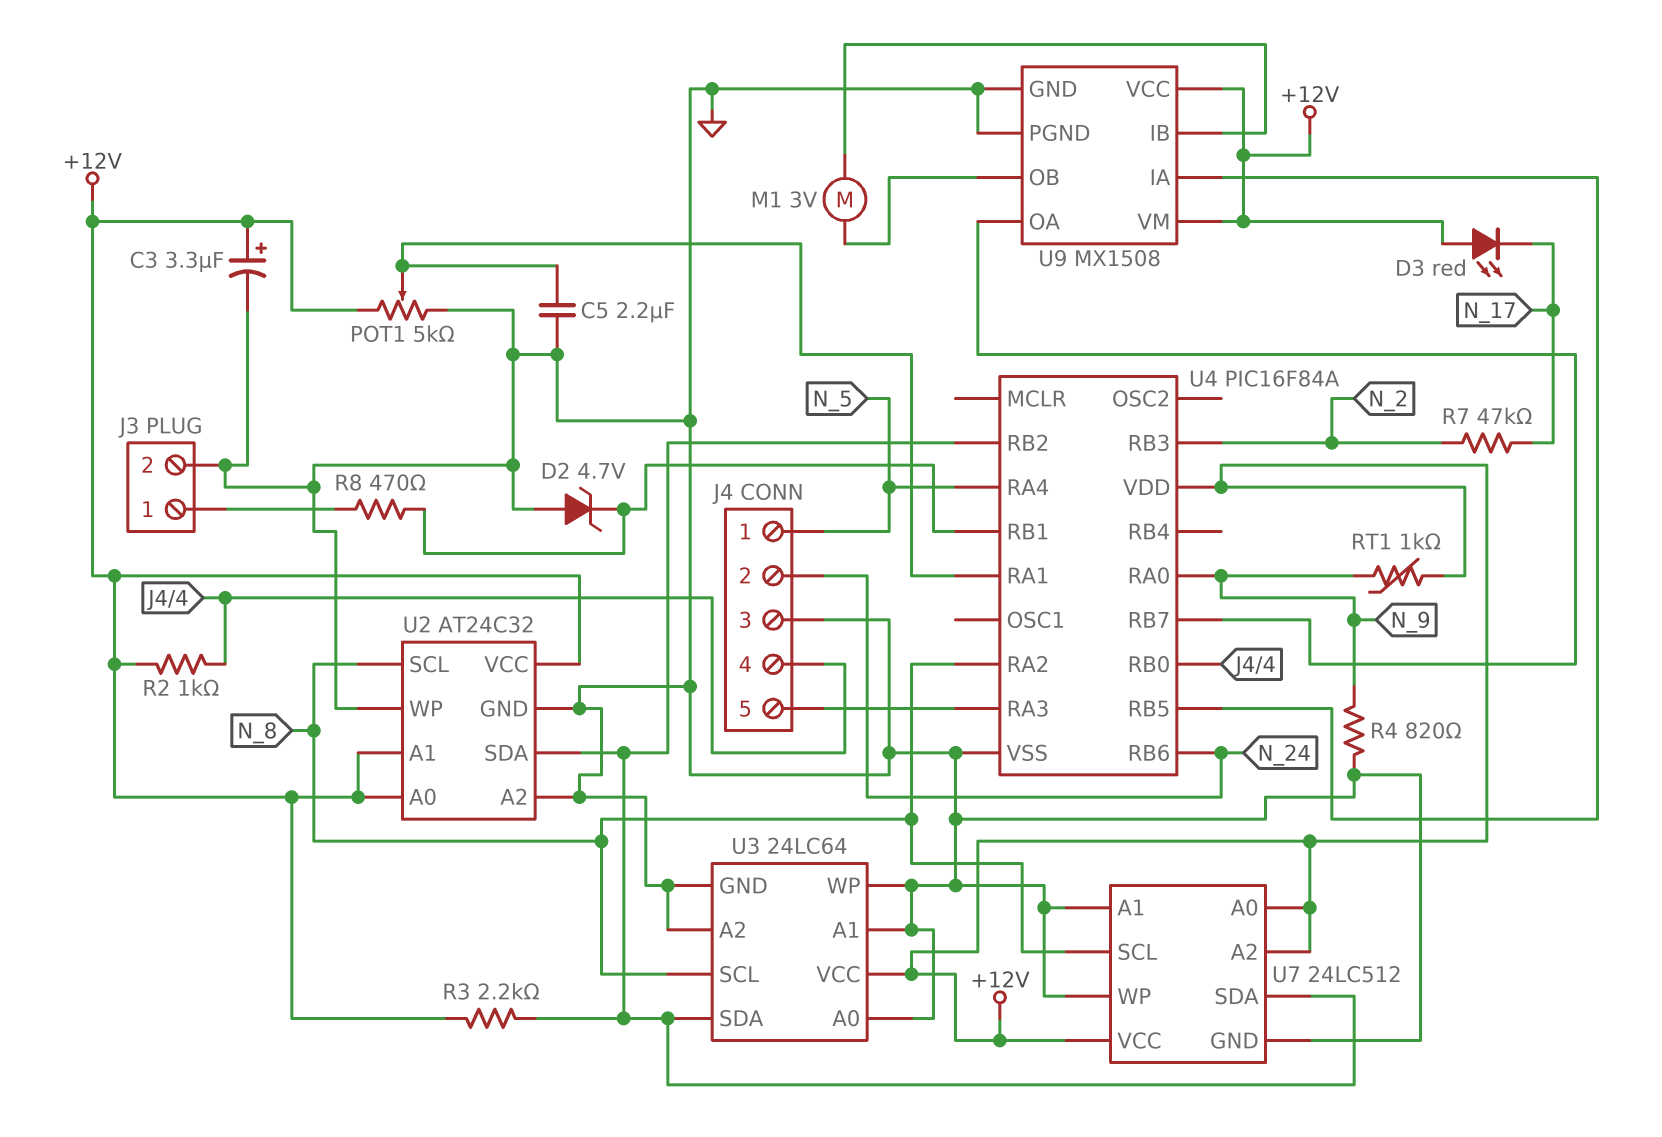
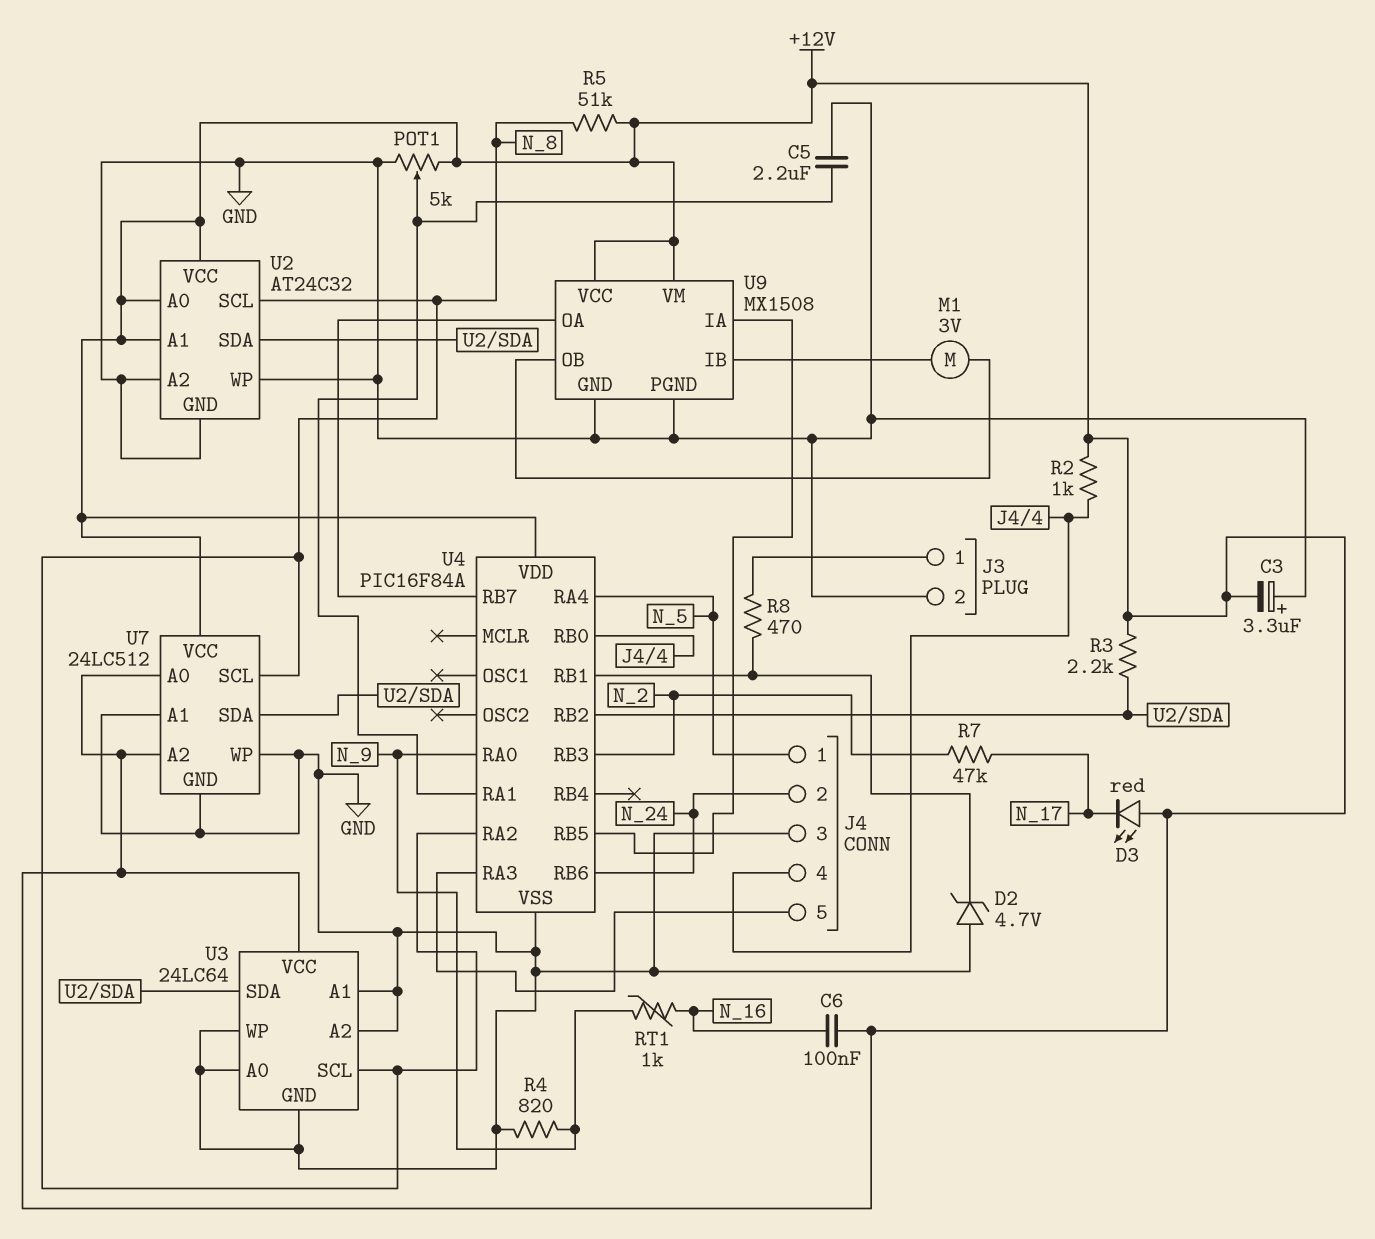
C3: 3.3uF (plus +12V, minus GND) -> 3.3uF (plus GND, minus +12V)
C6: none -> 100nF (+12V, N_16)
R5: none -> 51k (+12V, N_8)
RT1: 1k (+12V, N_9) -> 1k (N_9, N_16)

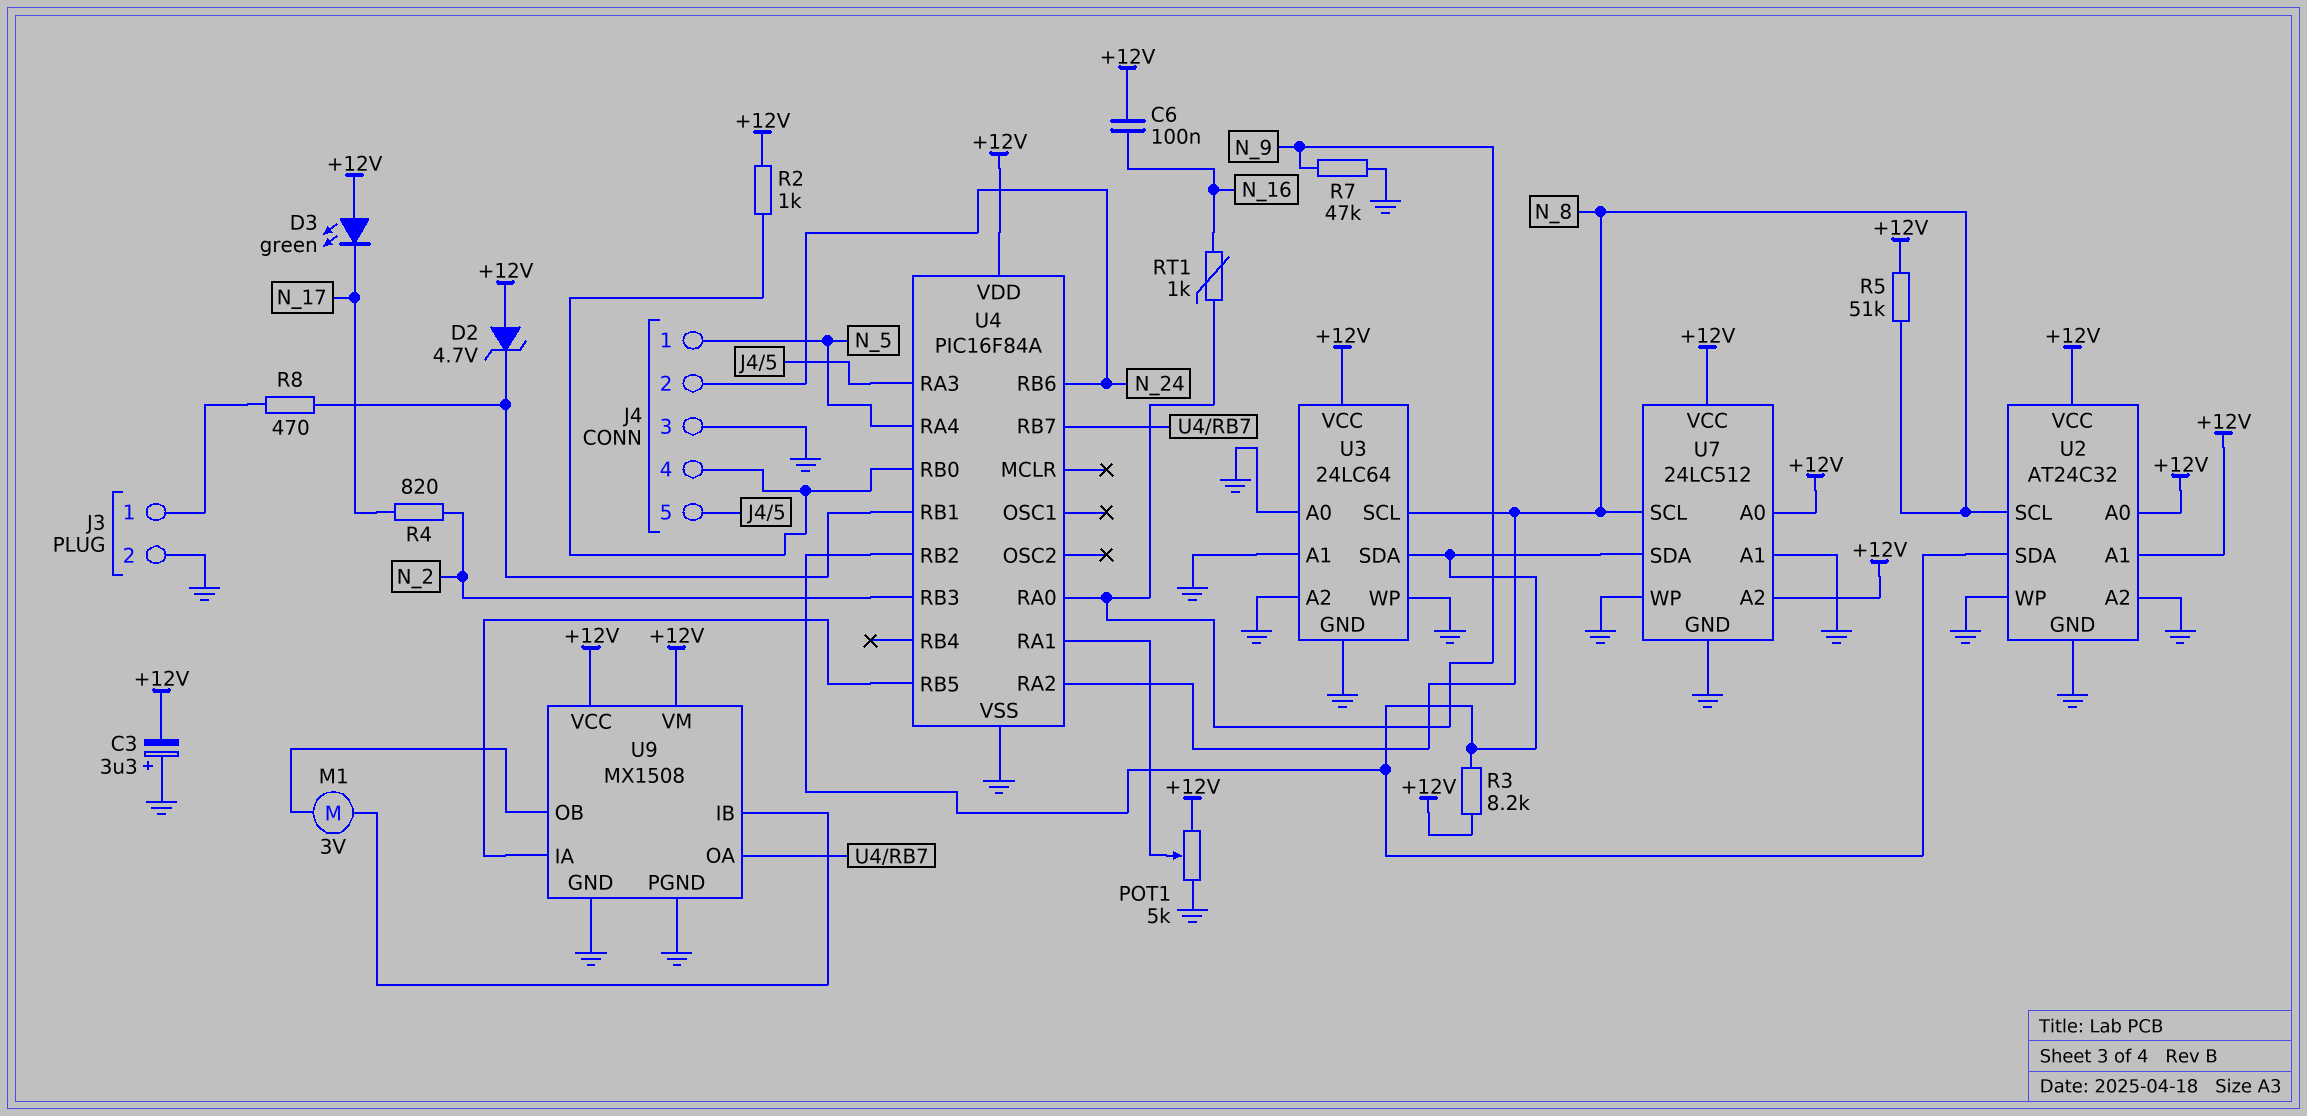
C5: 2.2uF (GND, U4/RA1) -> none
D2: zener 4.7V (A GND, K U4/RB1) -> zener 4.7V (A +12V, K U4/RB1)
D3: LED red (A +12V, K N_17) -> LED green (A +12V, K N_17)
R3: 2.2k (+12V, U2/SDA) -> 8.2k (+12V, U2/SDA)
R4: 820 (GND, N_9) -> 820 (N_2, N_17)
R7: 47k (N_2, N_17) -> 47k (GND, N_9)

